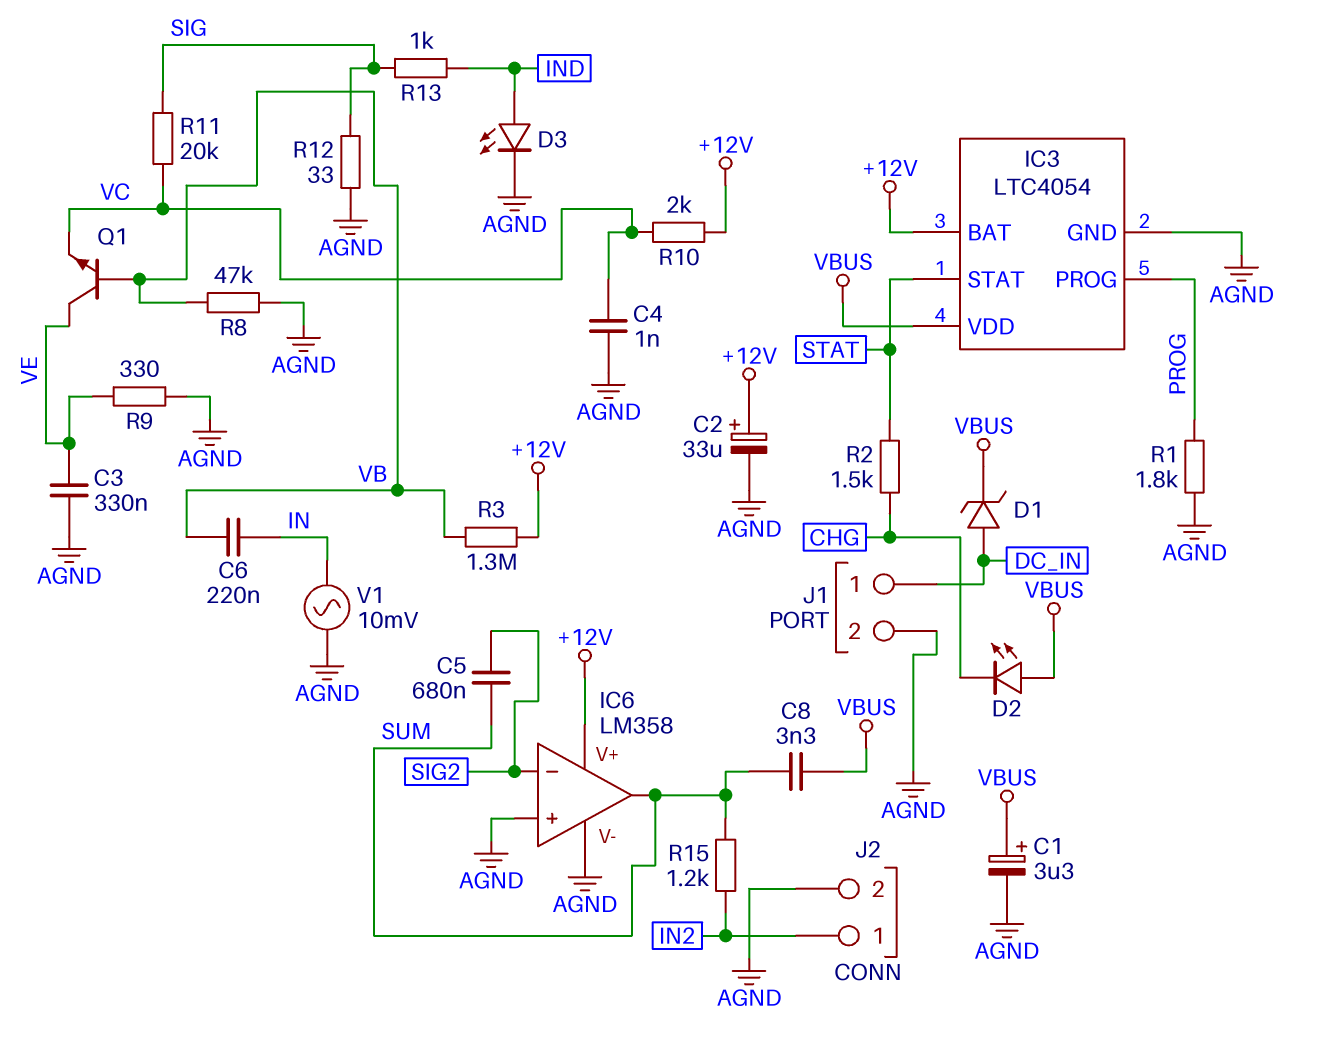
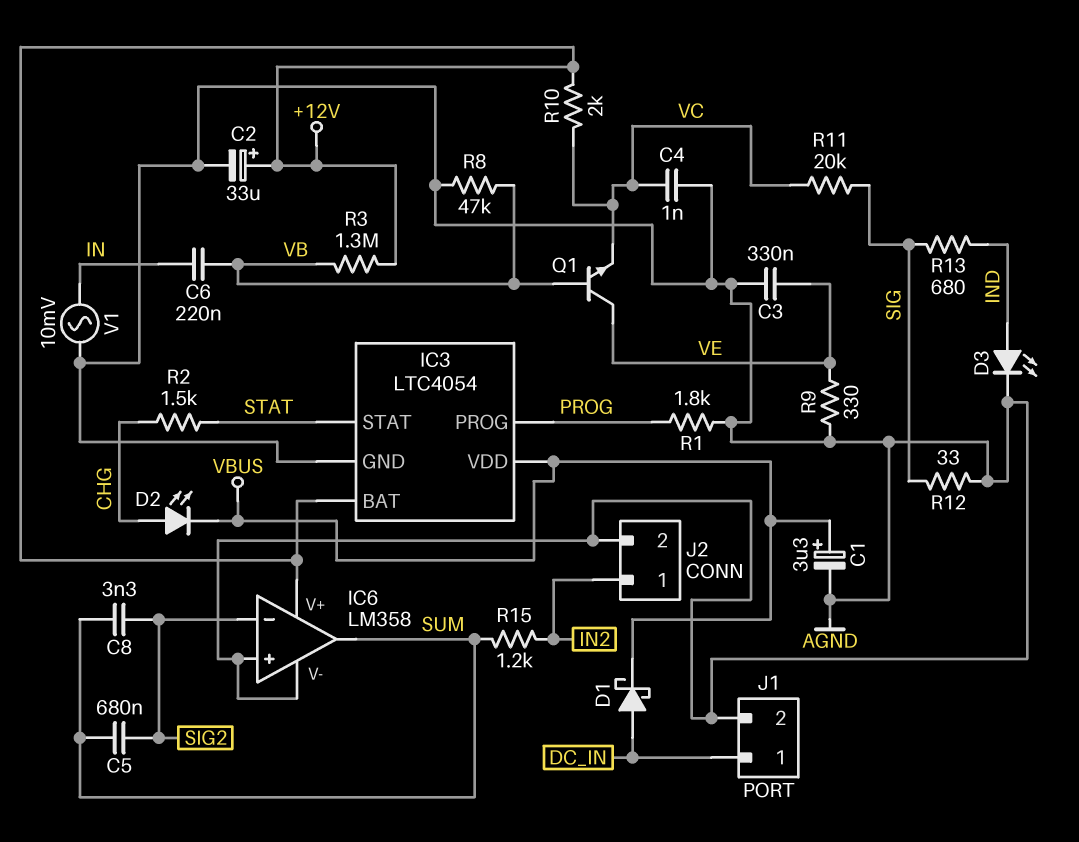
C8: 3.3nF (SUM, VBUS) -> 3.3nF (SIG2, SUM)
D1: zener (A DC_IN, K VBUS) -> schottky (A DC_IN, K VBUS)
D2: LED (A VBUS, K CHG) -> LED (A CHG, K VBUS)
R13: 1k (IND, SIG) -> 680 (IND, SIG)

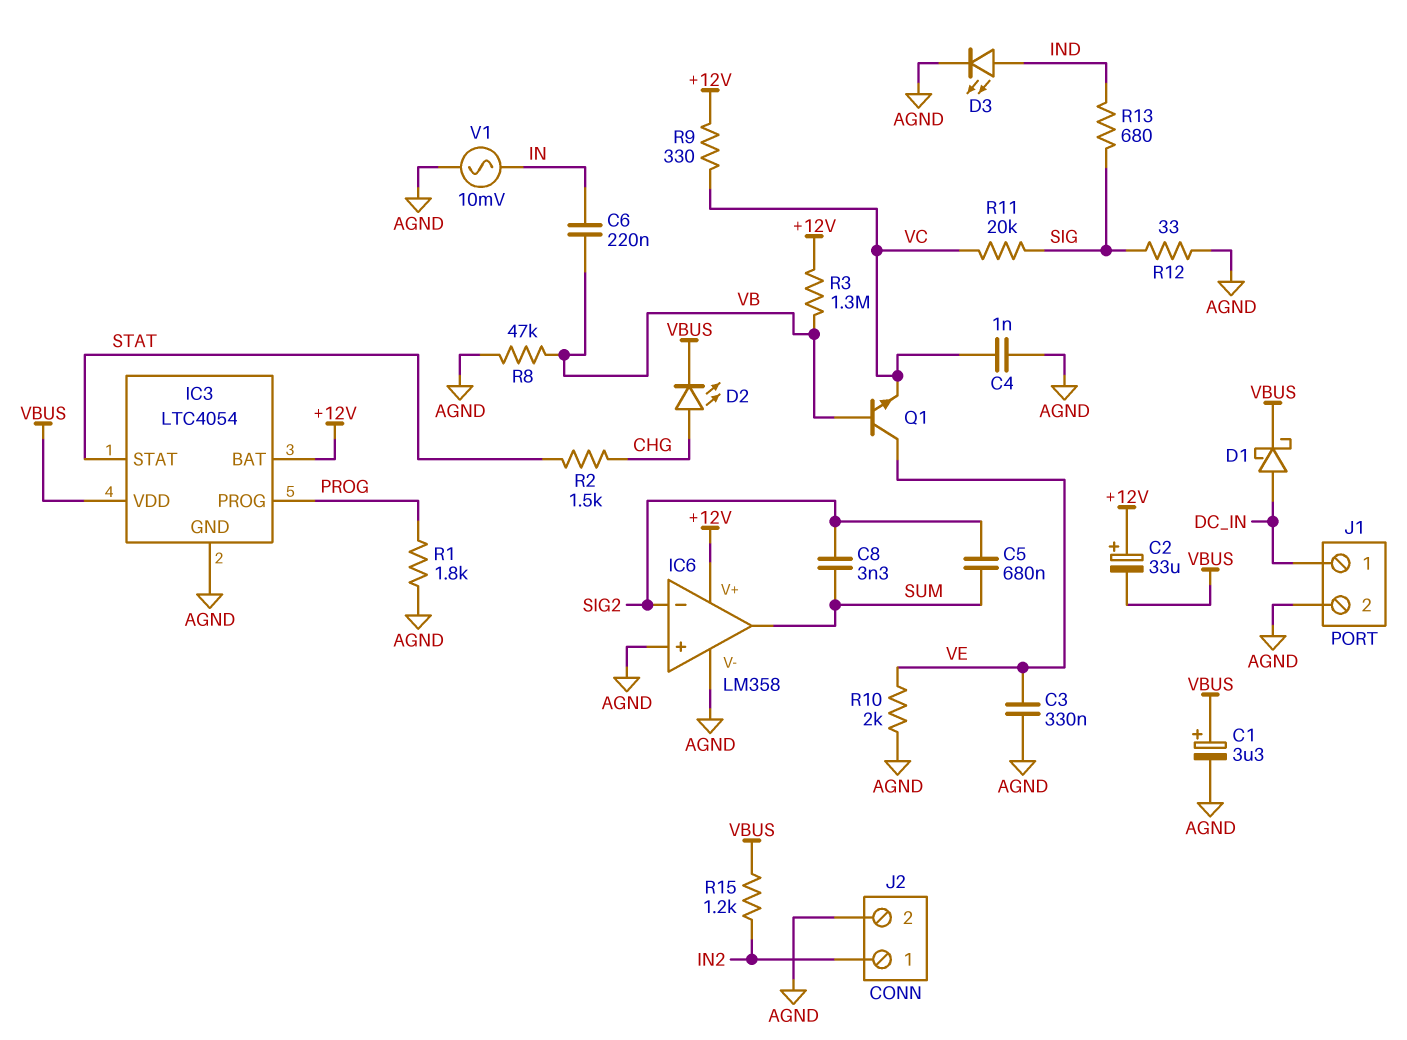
C2: 33uF (plus +12V, minus AGND) -> 33uF (plus +12V, minus VBUS)
R9: 330 (AGND, VE) -> 330 (+12V, VC)
R10: 2k (+12V, VC) -> 2k (AGND, VE)
R15: 1.2k (IN2, SUM) -> 1.2k (IN2, VBUS)

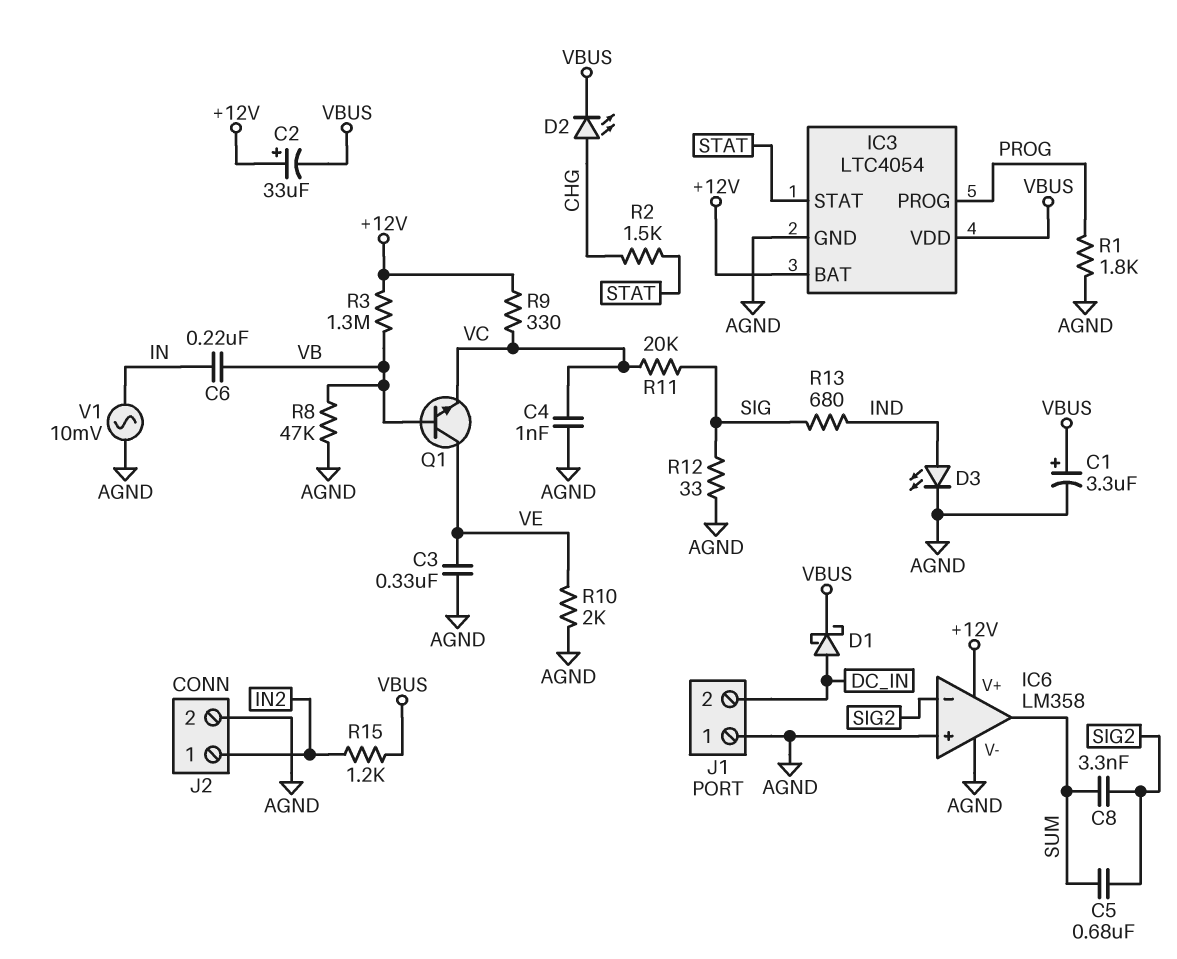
J1 pin 1: DC_IN -> AGND
J1 pin 2: AGND -> DC_IN

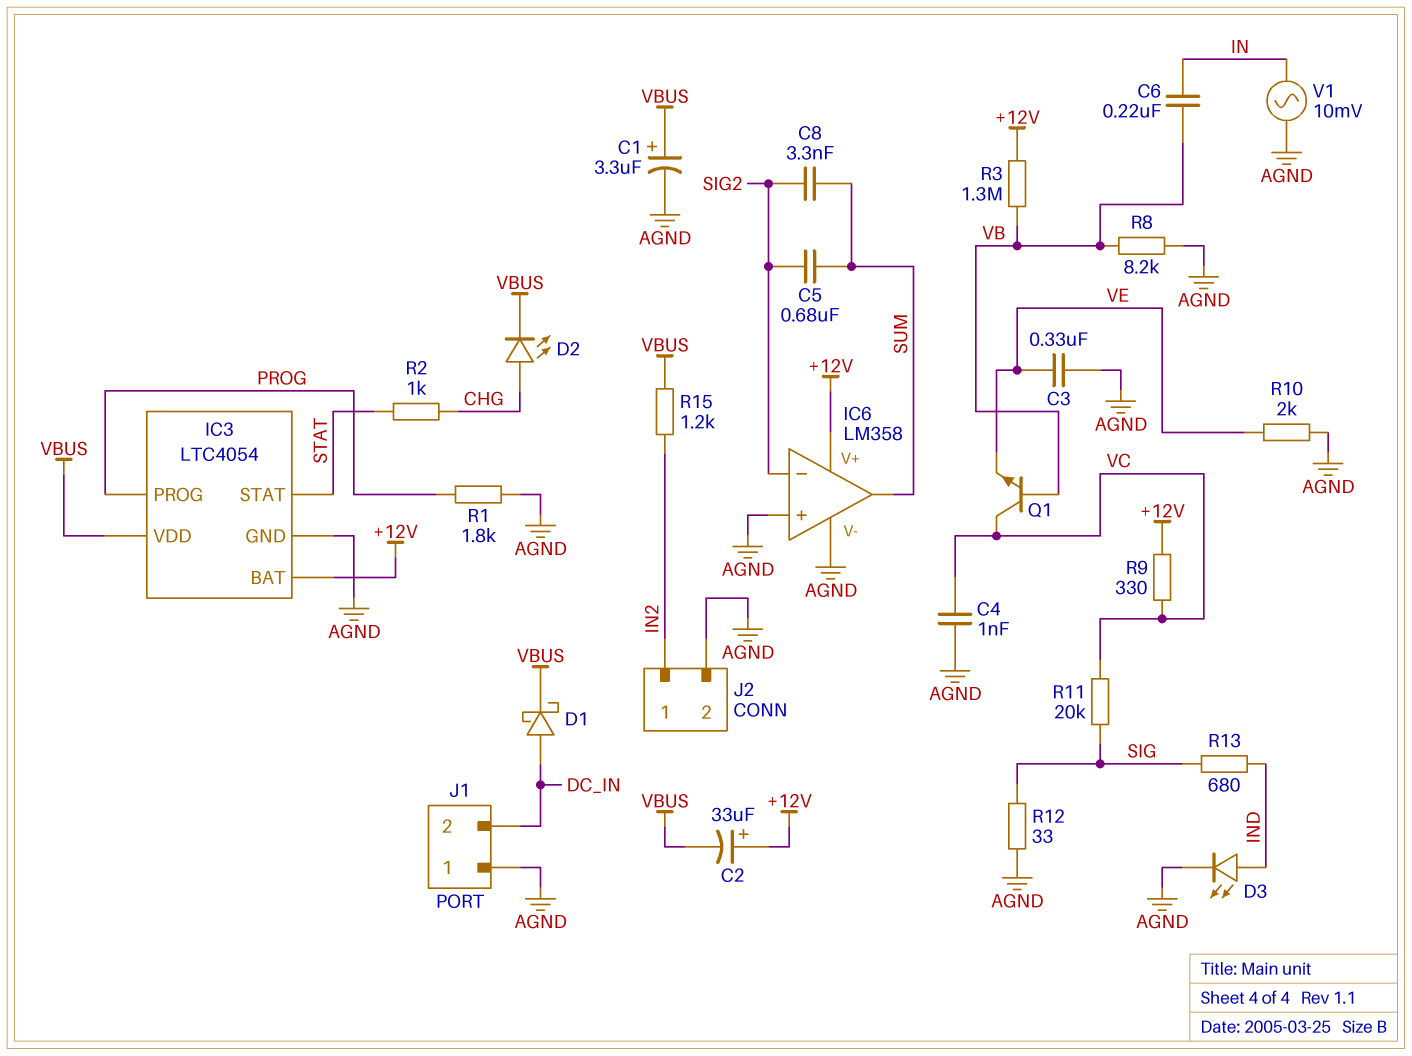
Q1: NPN (B VB, C VE, E VC) -> NPN (B VB, C VC, E VE)
R2: 1.5k (CHG, STAT) -> 1k (CHG, STAT)
R8: 47k (AGND, VB) -> 8.2k (AGND, VB)

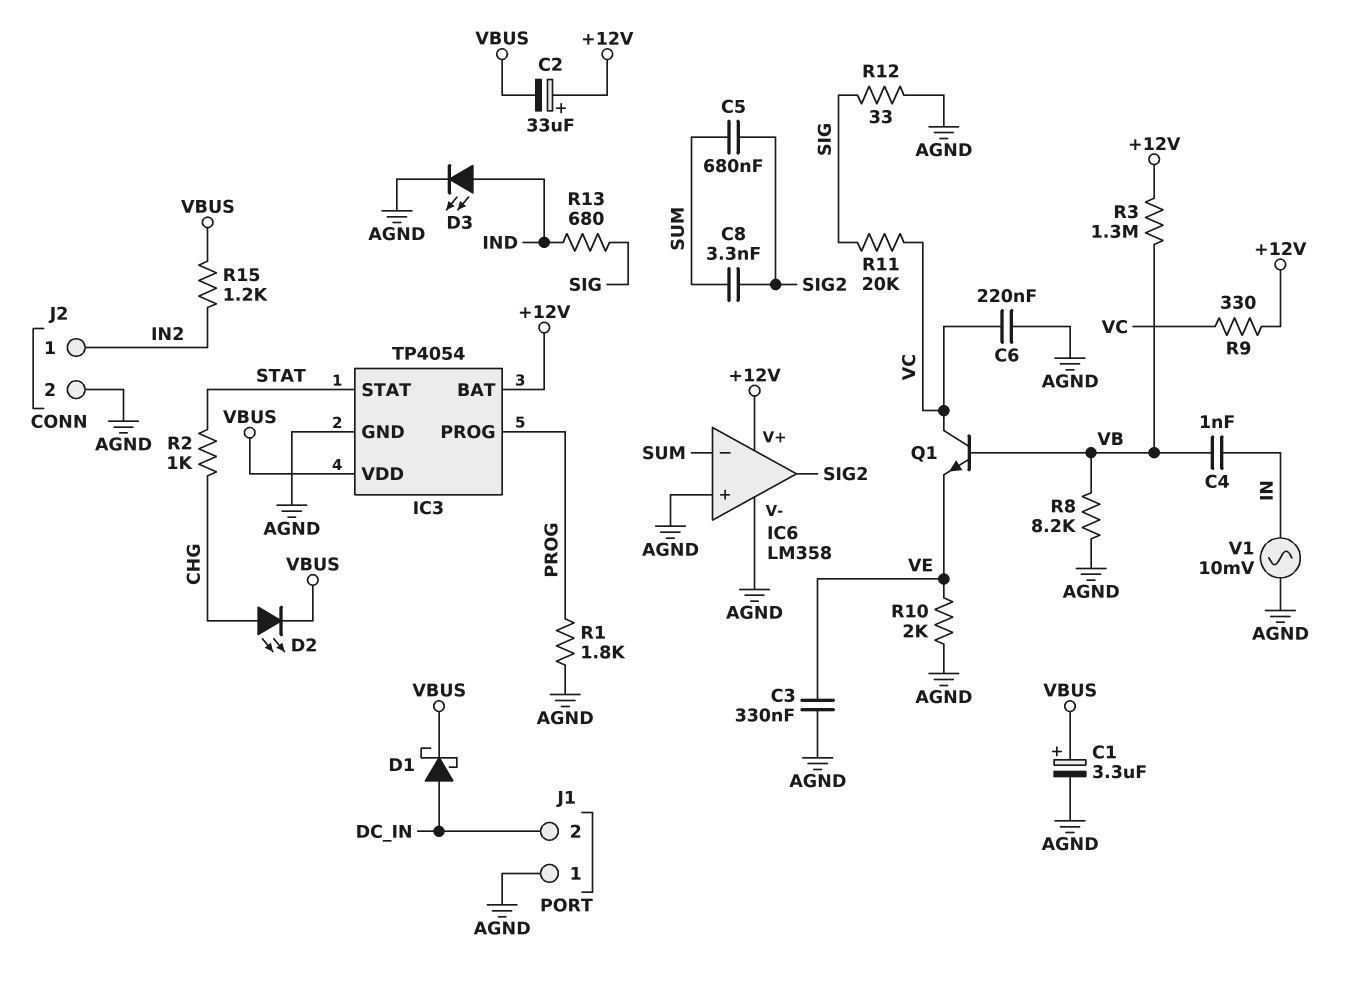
C4: 1nF (AGND, VC) -> 1nF (IN, VB)
C6: 220nF (IN, VB) -> 220nF (AGND, VC)
IC3: LTC4054 -> TP4054
IC6 pin in-: SIG2 -> SUM
IC6 pin out: SUM -> SIG2

